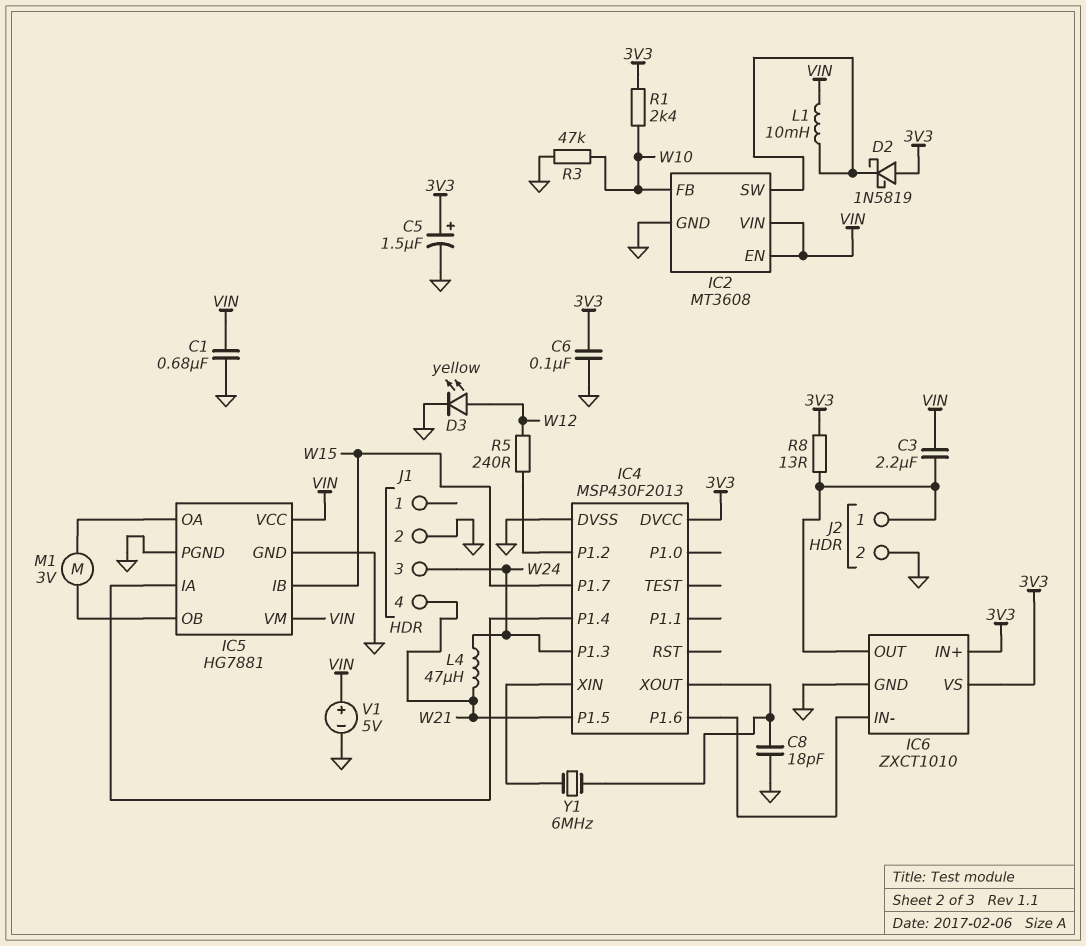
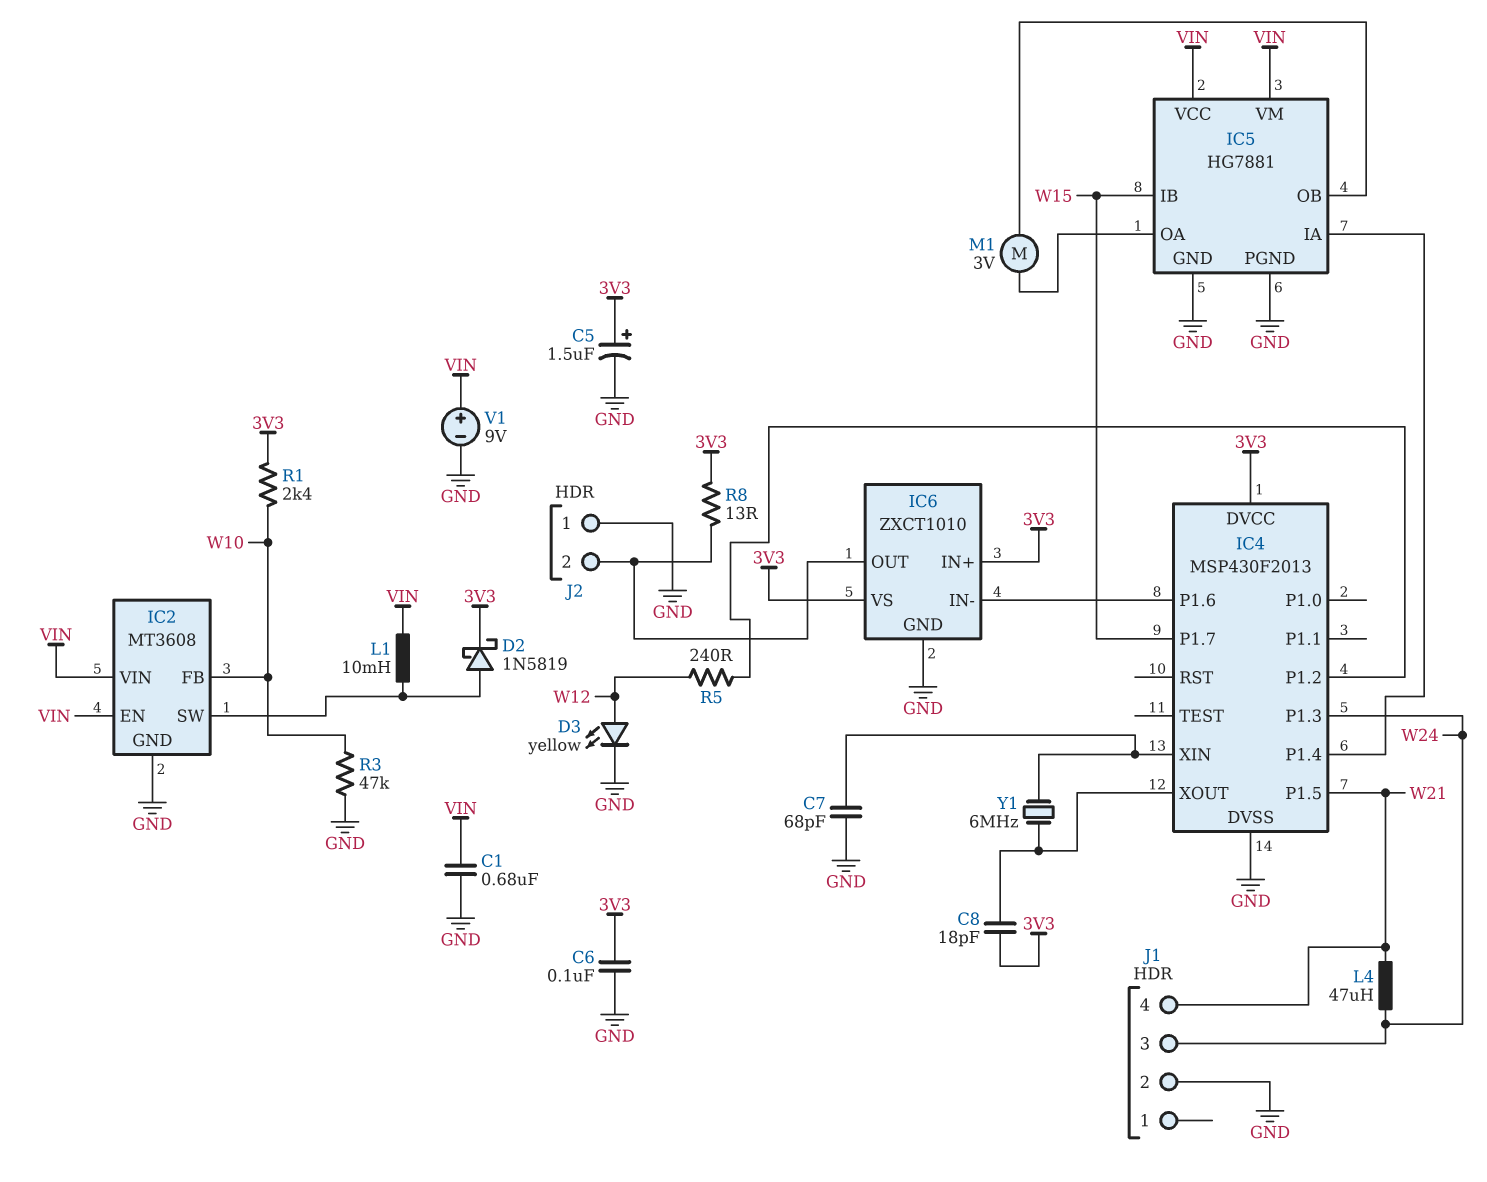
C3: 2.2uF (IC6/OUT, VIN) -> none
C7: none -> 68pF (GND, IC4/XIN)
C8: 18pF (GND, IC4/XOUT) -> 18pF (3V3, IC4/XOUT)
D2: schottky 1N5819 (A 3V3, K IC2/SW) -> schottky 1N5819 (A IC2/SW, K 3V3)
J2 pin 1: IC6/OUT -> GND
J2 pin 2: GND -> IC6/OUT
V1: 5V (plus VIN, minus GND) -> 9V (plus VIN, minus GND)

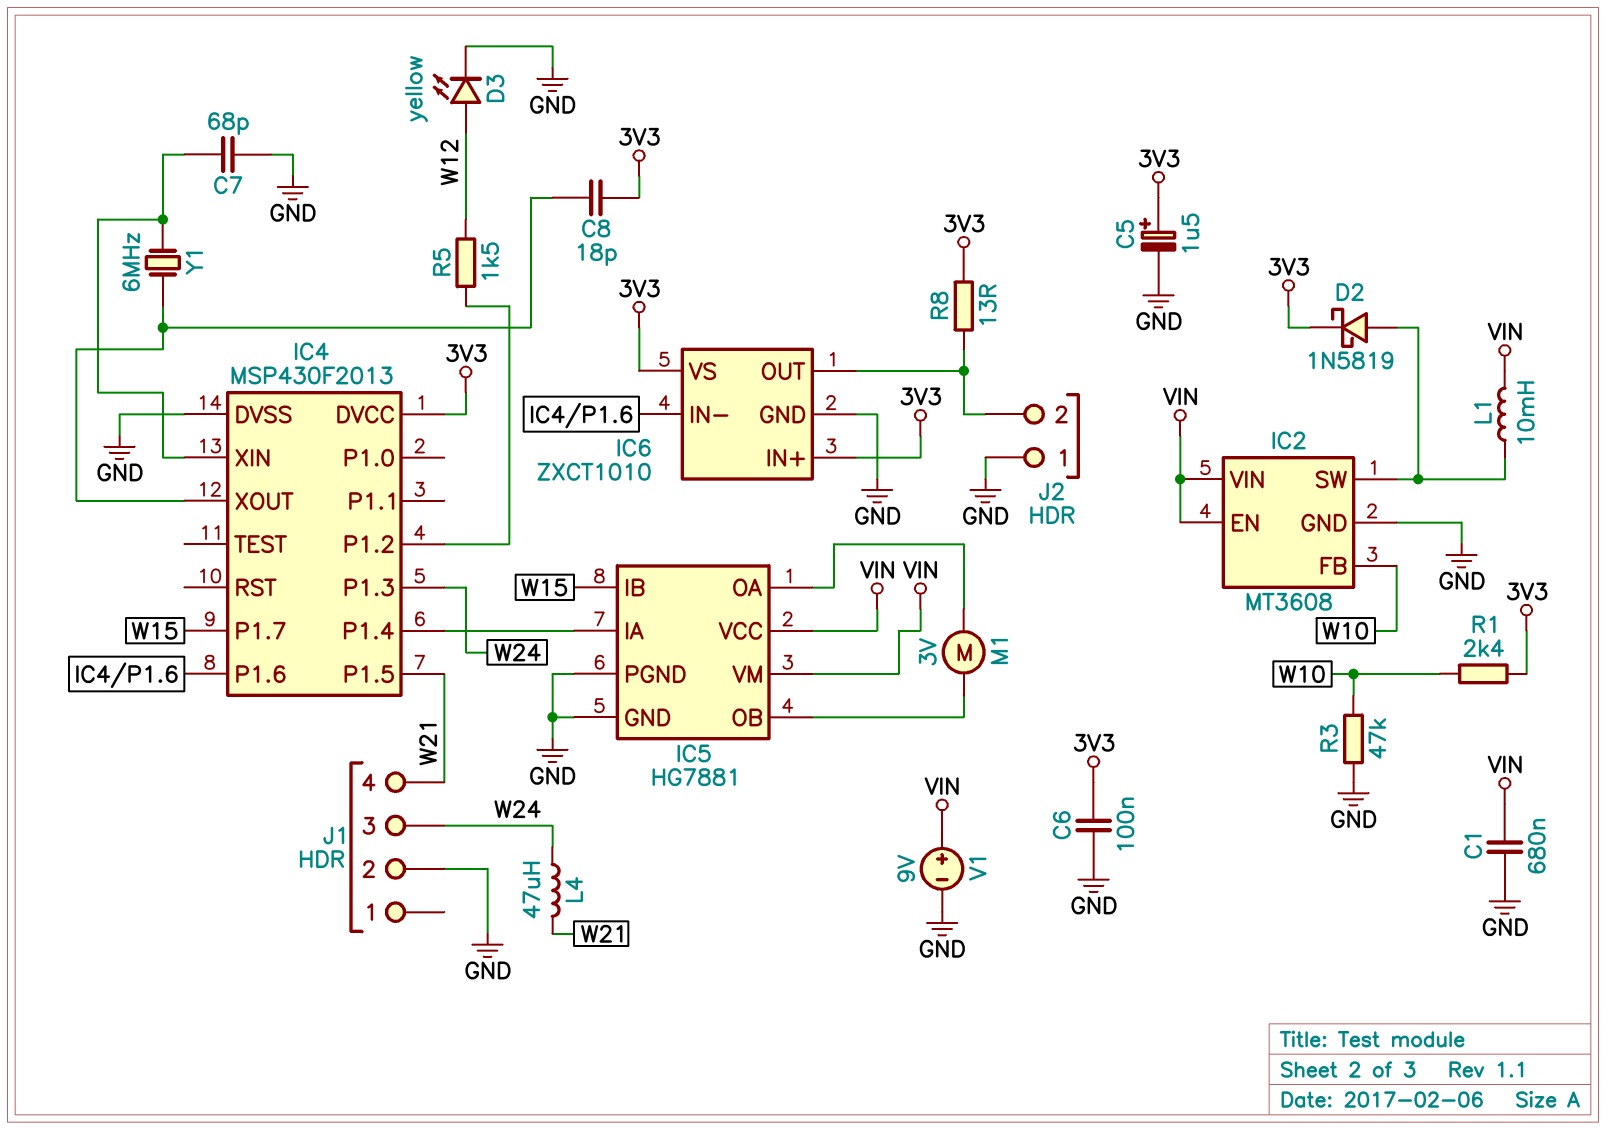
R5: 240 (IC4/P1.2, W12) -> 1.5k (IC4/P1.2, W12)

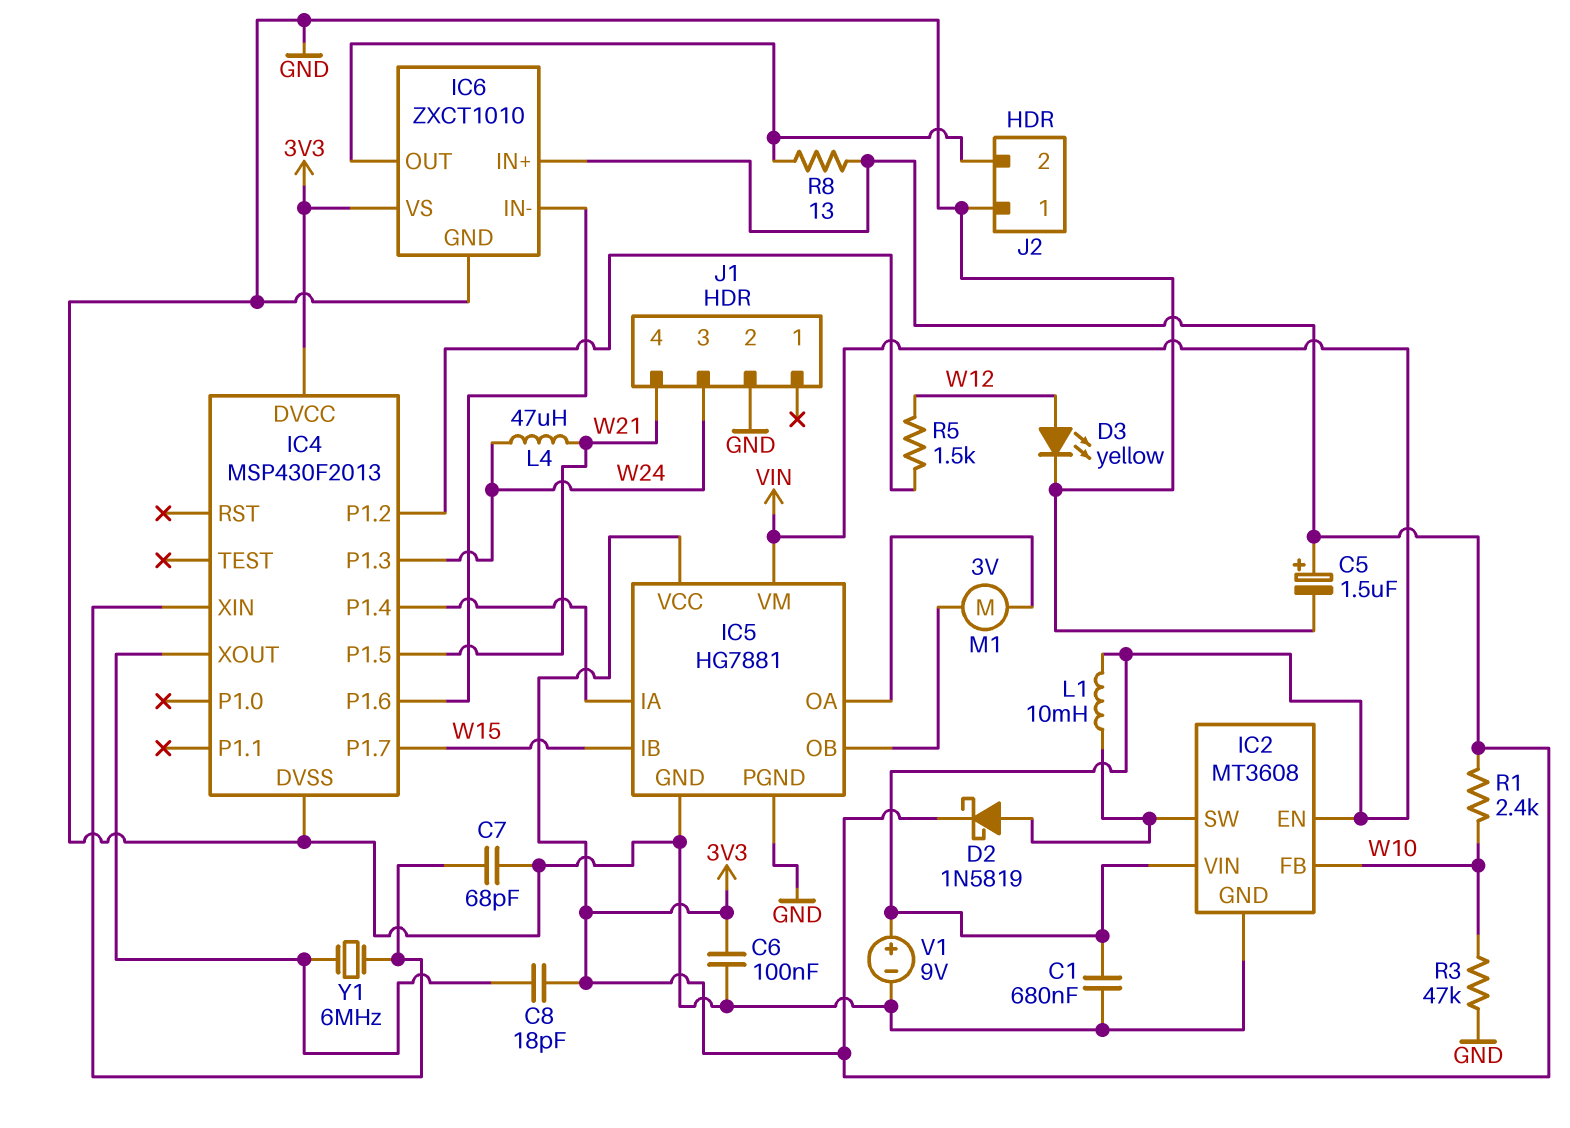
IC5 pin VCC: VIN -> 3V3

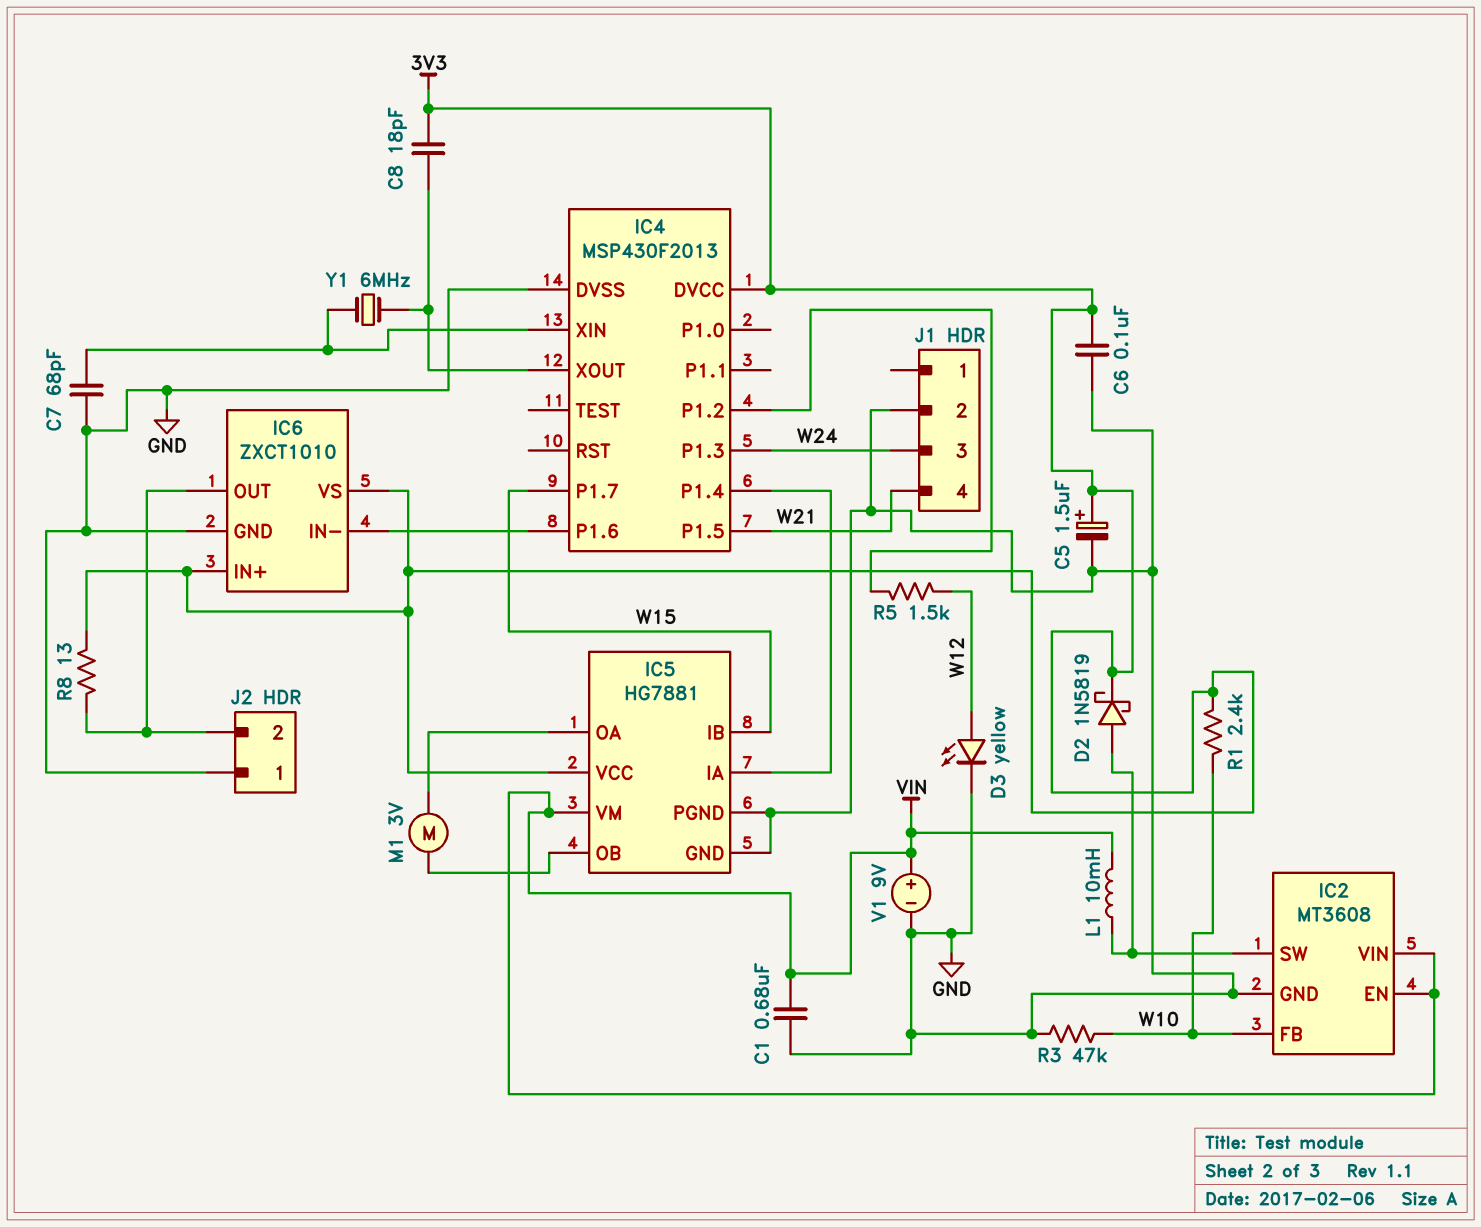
L4: 47uH (W21, W24) -> none

